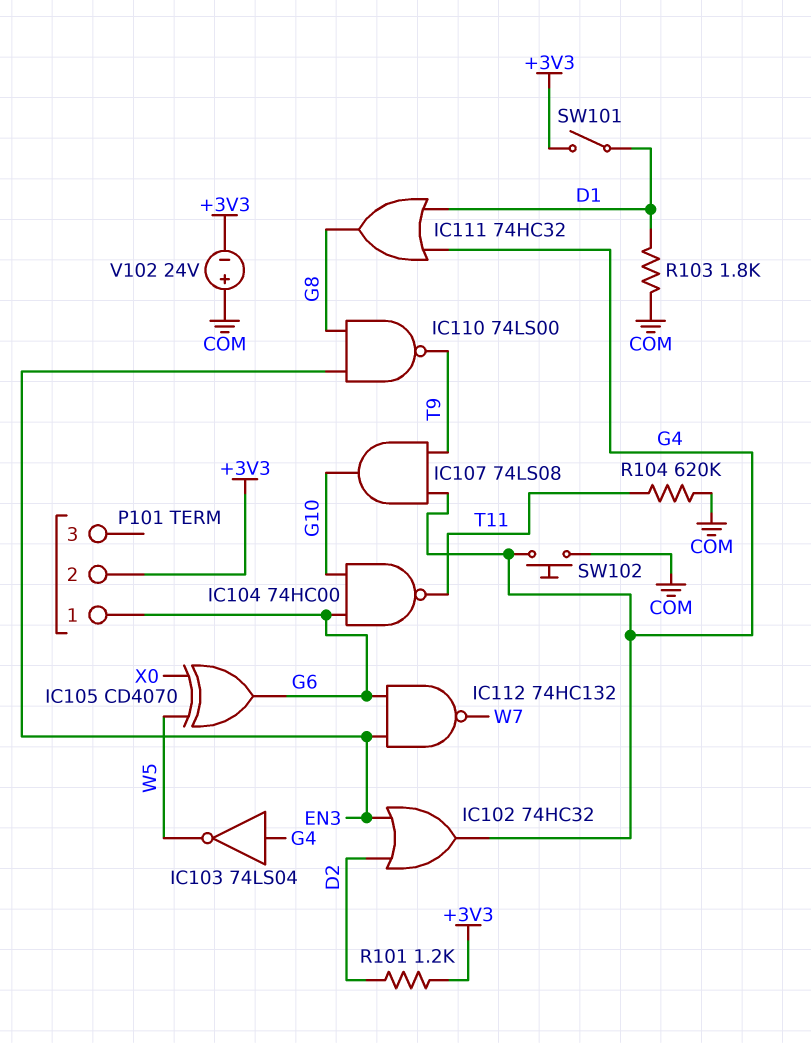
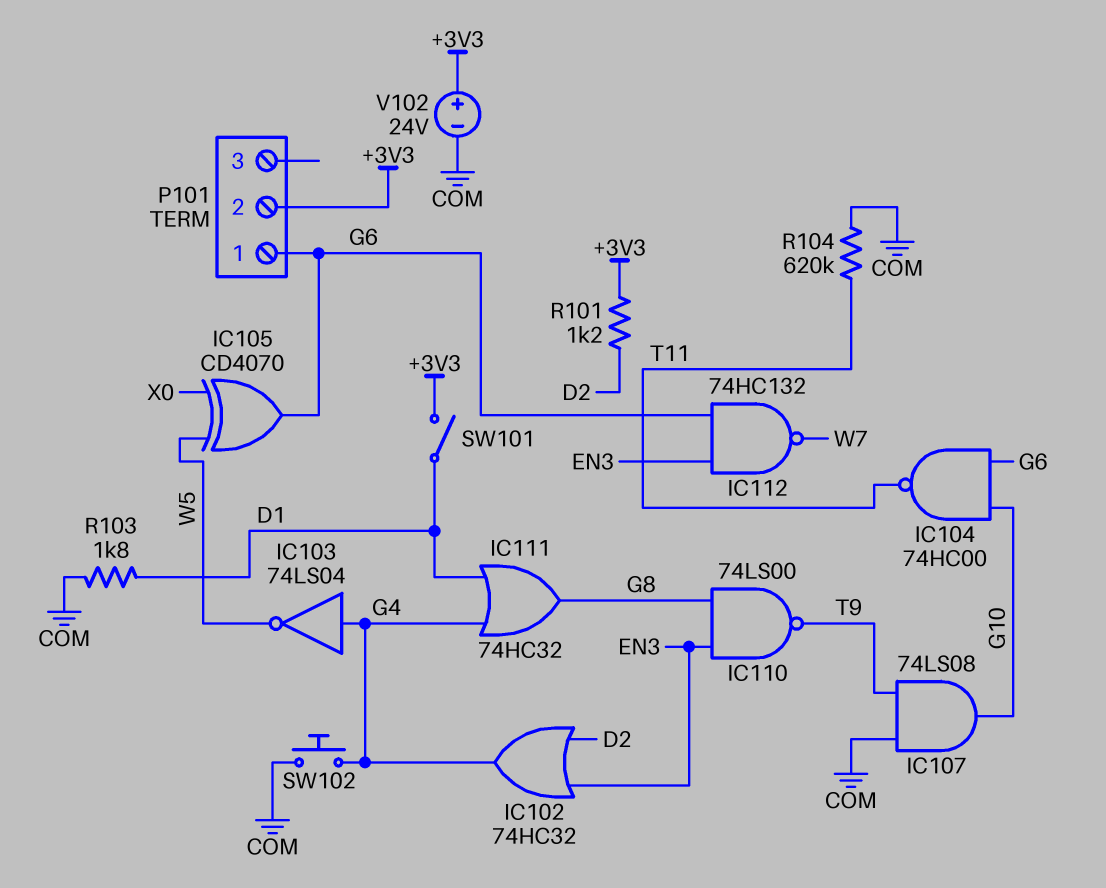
IC107: AND 74LS08 (in G4, in T9, out G10) -> AND 74LS08 (in COM, in T9, out G10)
V102: 24V (plus COM, minus +3V3) -> 24V (plus +3V3, minus COM)

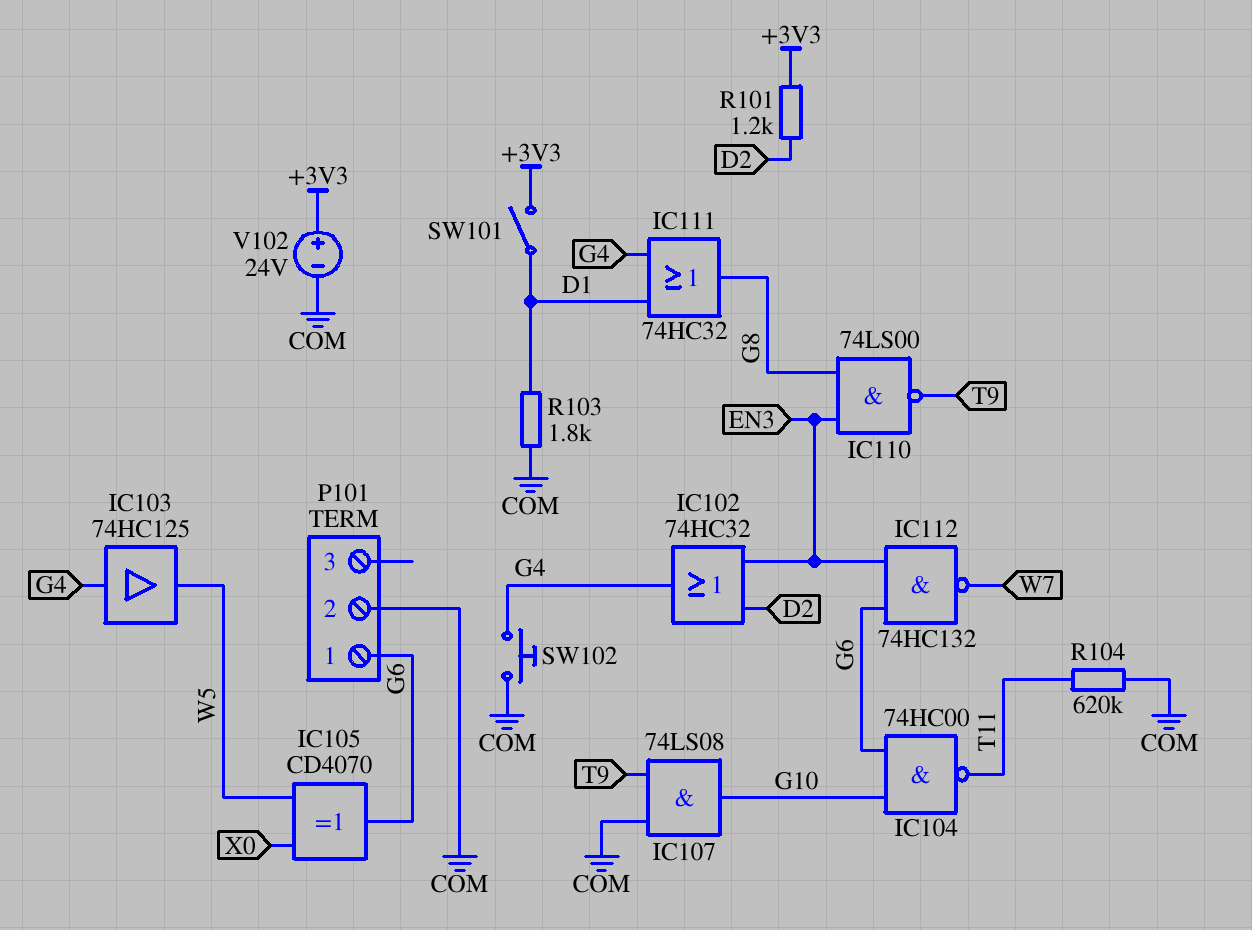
IC103: NOT 74LS04 (in G4, out W5) -> buffer 74HC125 (in G4, out W5)
P101 pin 2: +3V3 -> COM

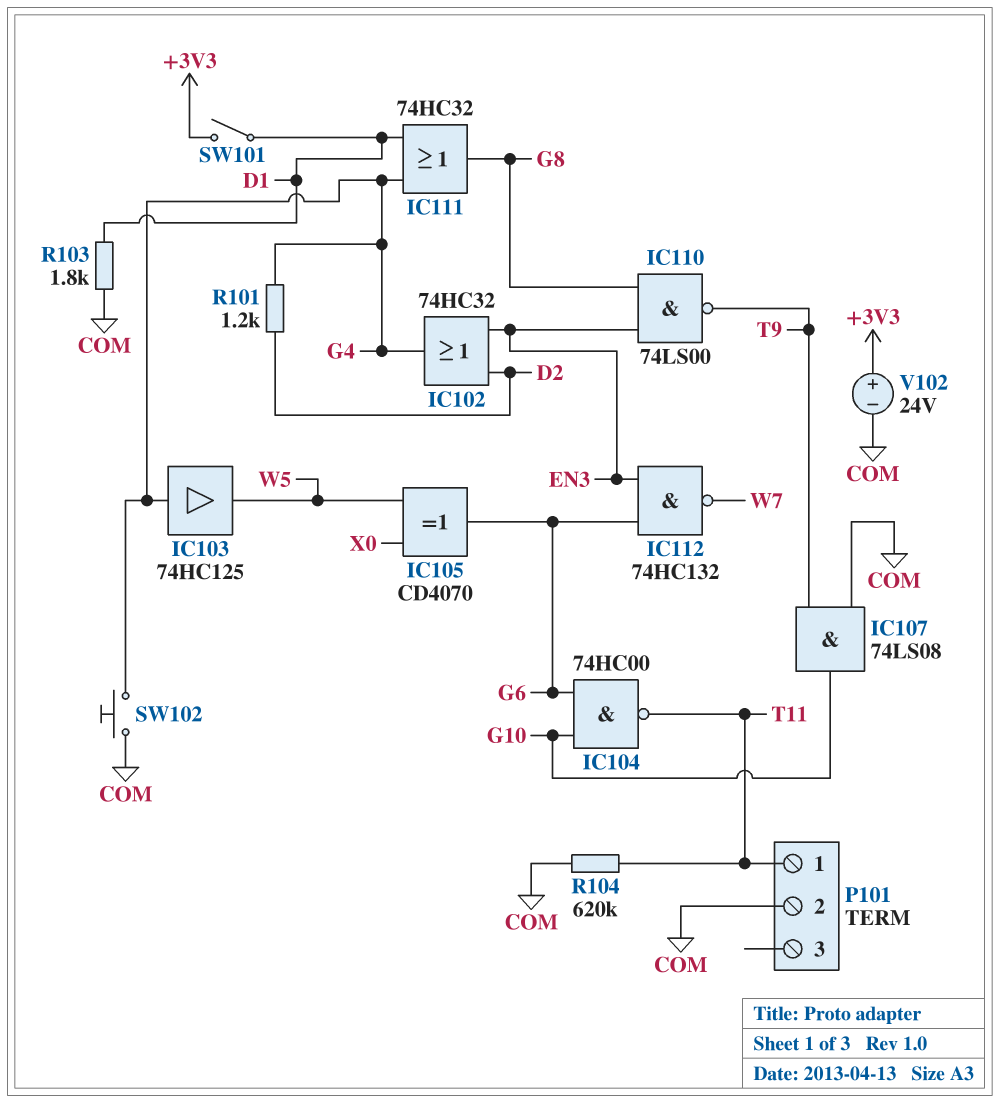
P101 pin 1: G6 -> T11
R101: 1.2k (+3V3, D2) -> 1.2k (D2, G4)

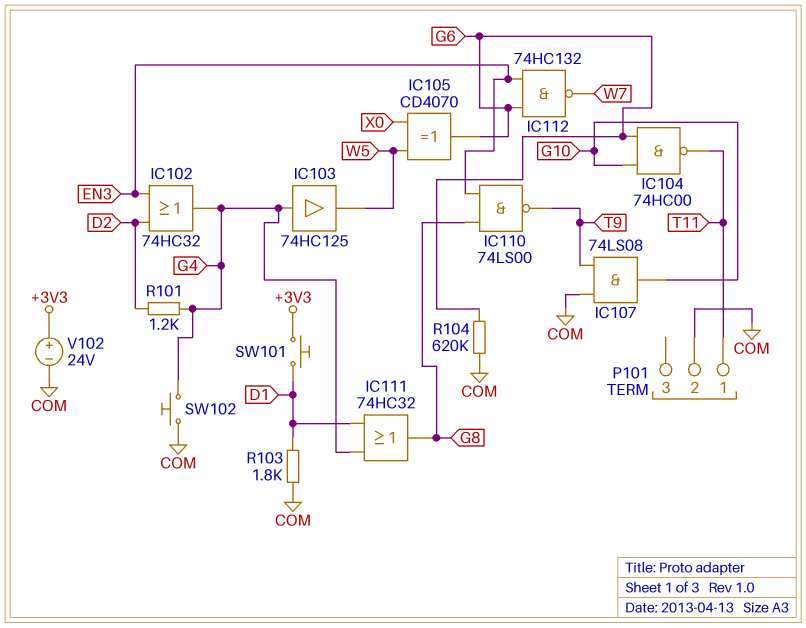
R104: 620k (COM, T11) -> 620k (COM, G6)
SW101: switch (+3V3, D1) -> button (+3V3, D1)

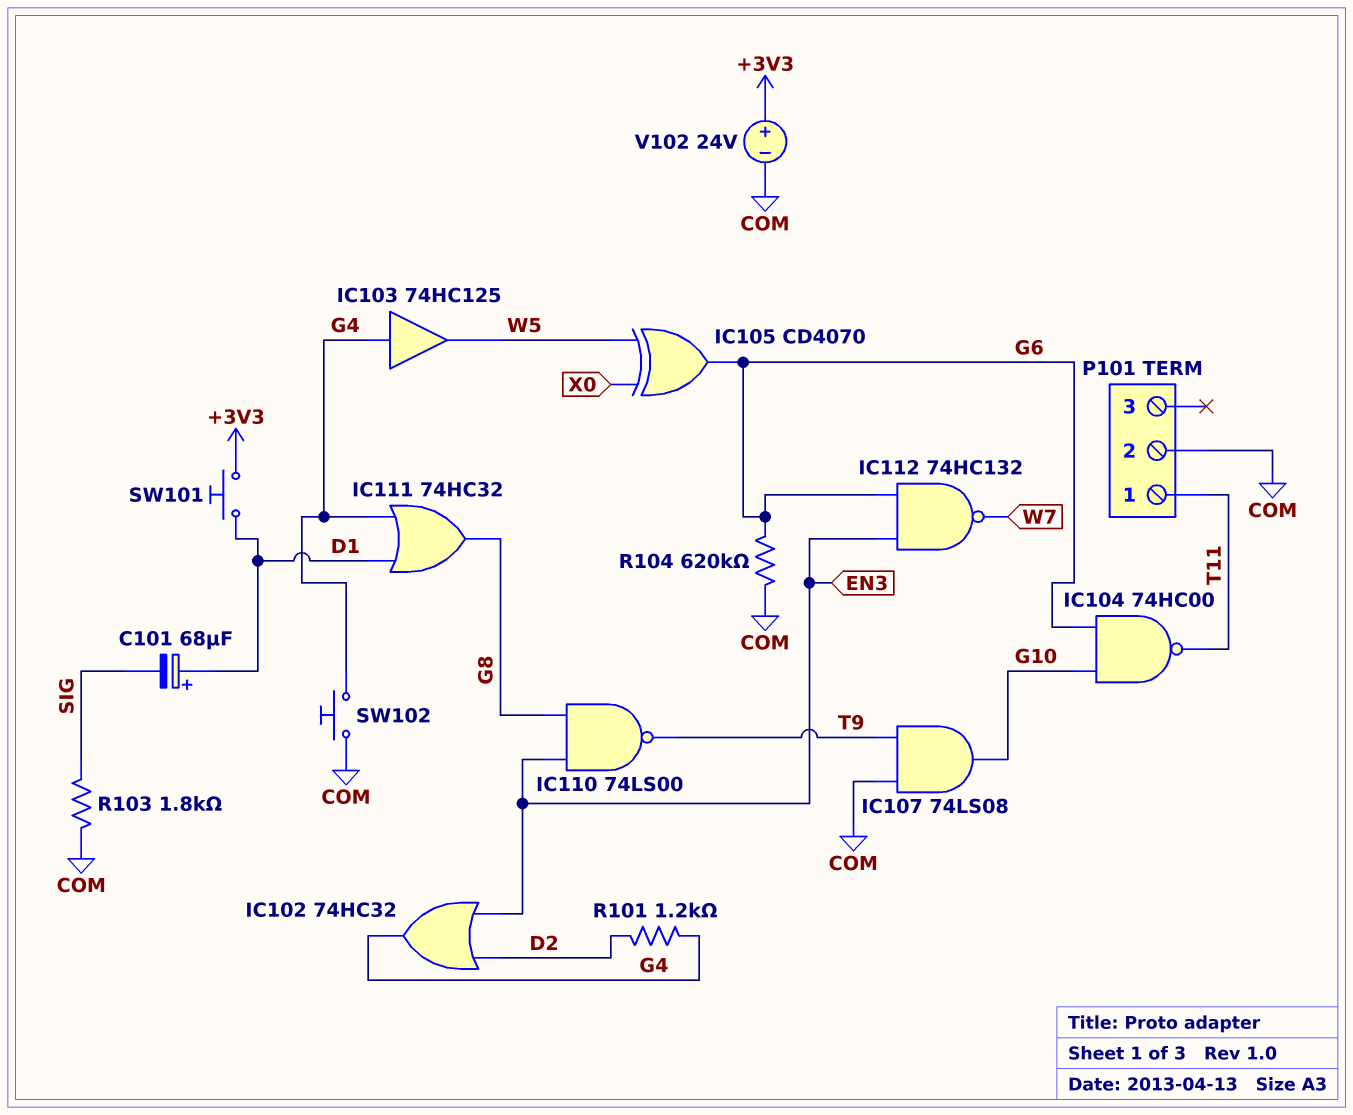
C101: none -> 68uF (plus D1, minus SIG)
R103: 1.8k (COM, D1) -> 1.8k (COM, SIG)

